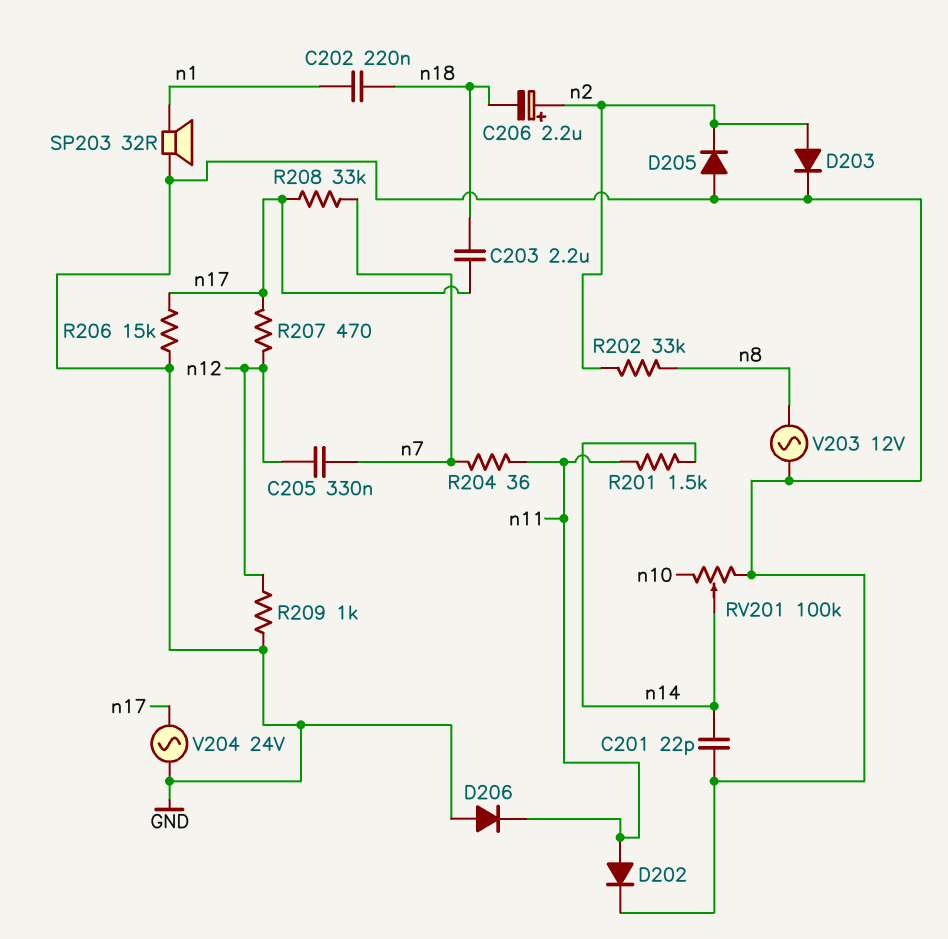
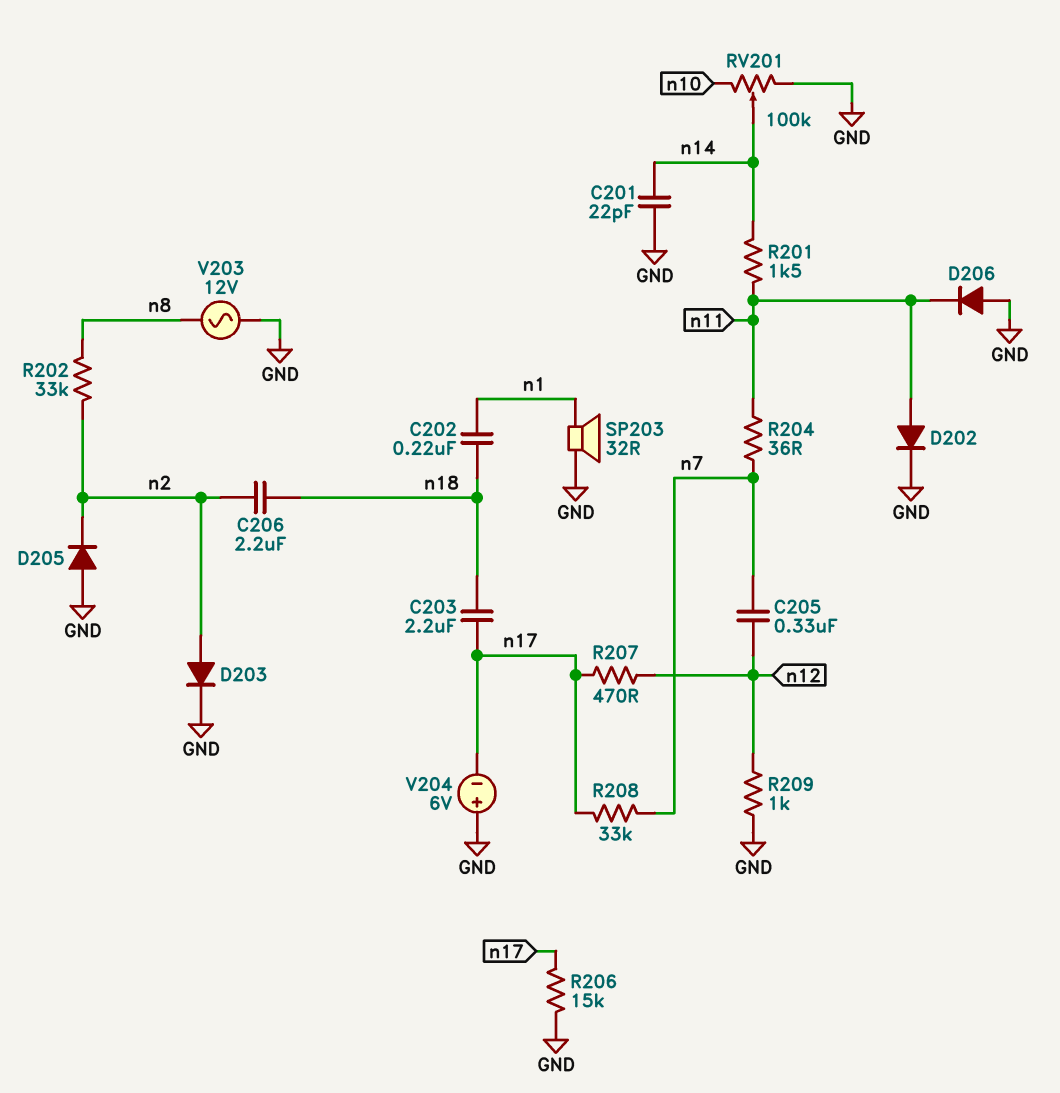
C206: 2.2uF (plus n2, minus n18) -> 2.2uF (n2, n18)
V204: AC 24V (GND, n17) -> 6V (plus GND, minus n17)

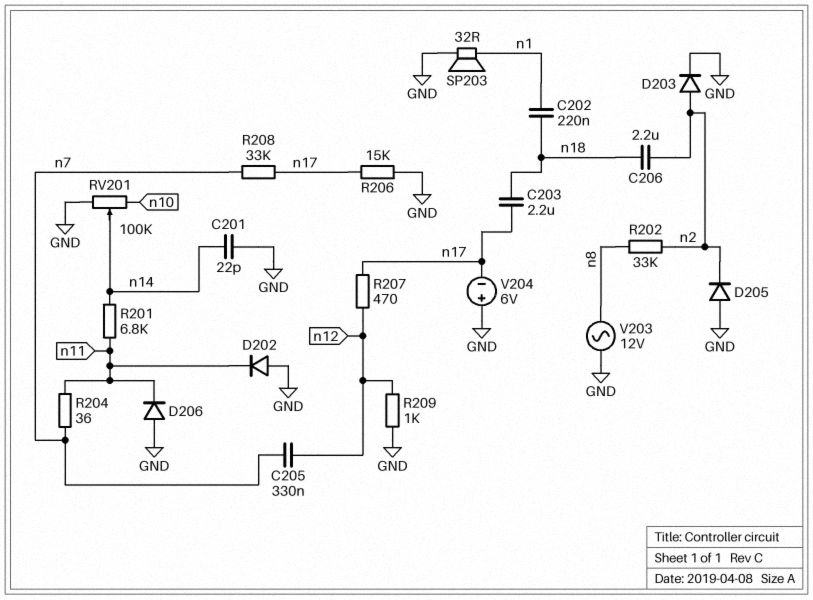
D202: diode (A n11, K GND) -> diode (A GND, K n11)
R201: 1.5k (n11, n14) -> 6.8k (n11, n14)

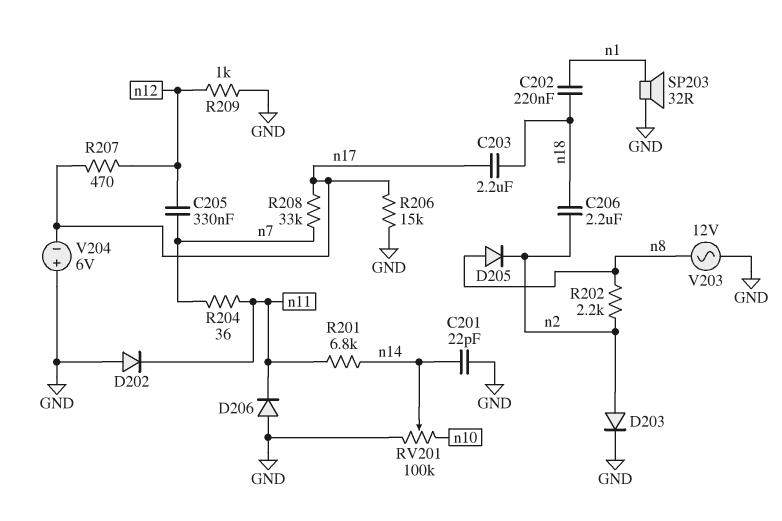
D205: diode (A GND, K n2) -> diode (A n8, K n2)
R202: 33k (n2, n8) -> 2.2k (n2, n8)

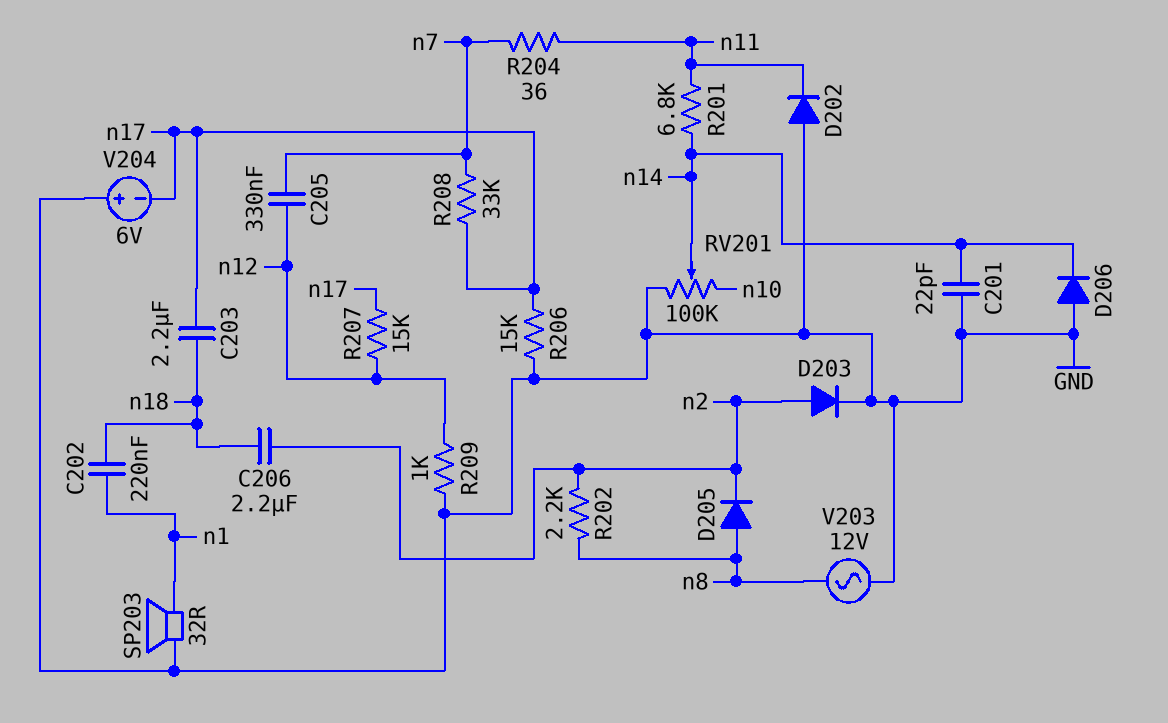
D206: diode (A GND, K n11) -> diode (A GND, K n14)
R207: 470 (n12, n17) -> 15k (n12, n17)

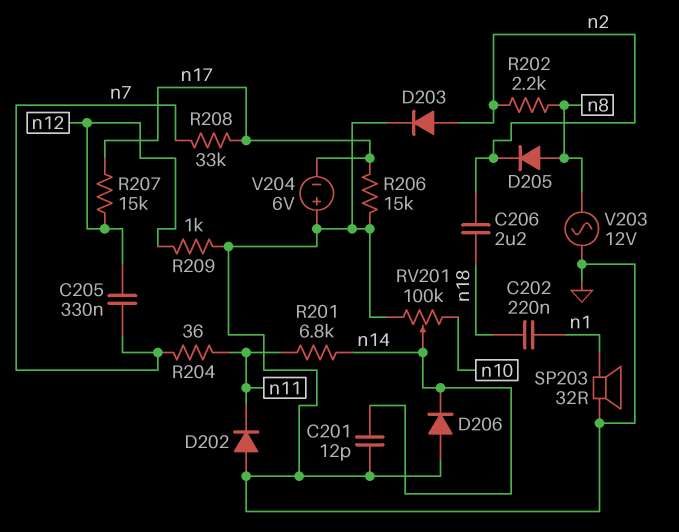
C201: 22pF (GND, n14) -> 12pF (GND, n14)
C203: 2.2uF (n17, n18) -> none

